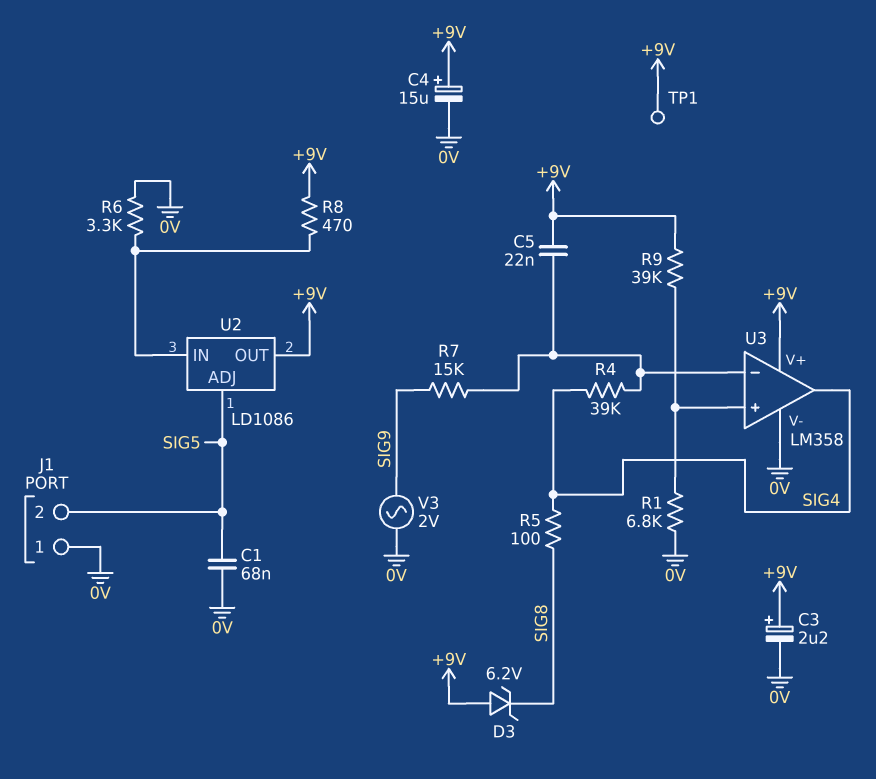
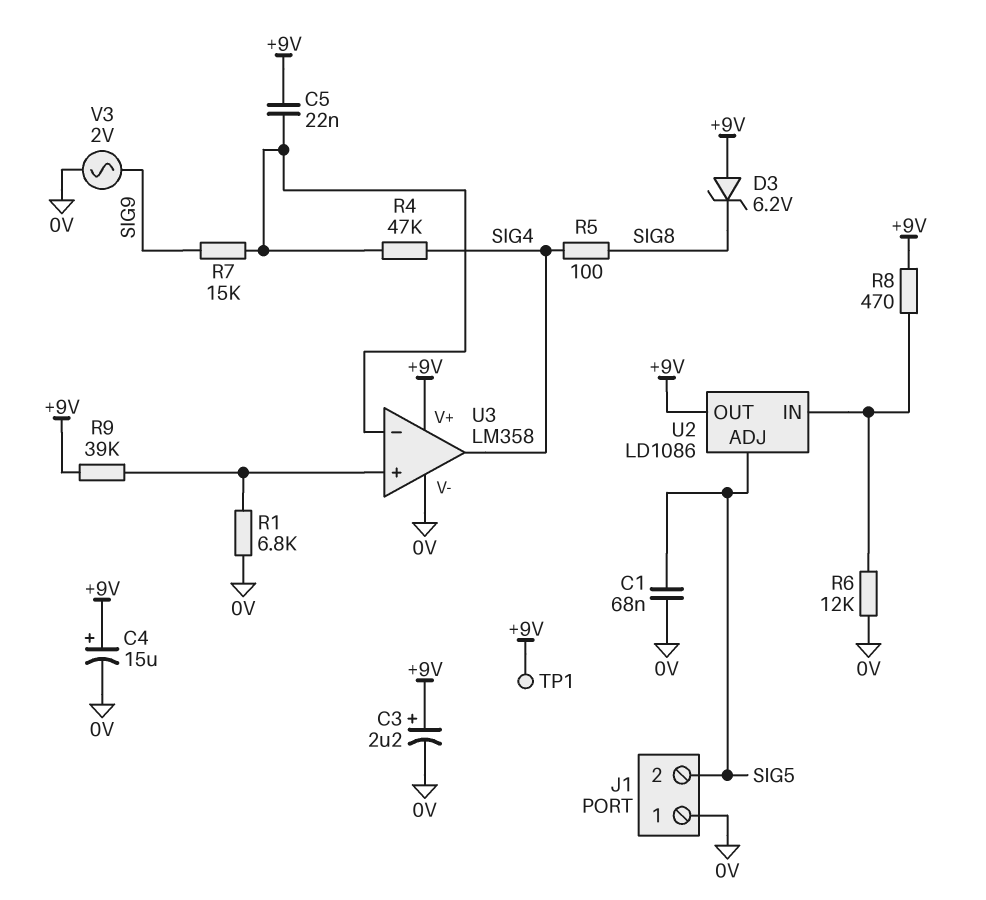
R4: 39k (SIG4, U3/in-) -> 47k (SIG4, U3/in-)
R6: 3.3k (0V, U2/IN) -> 12k (0V, U2/IN)

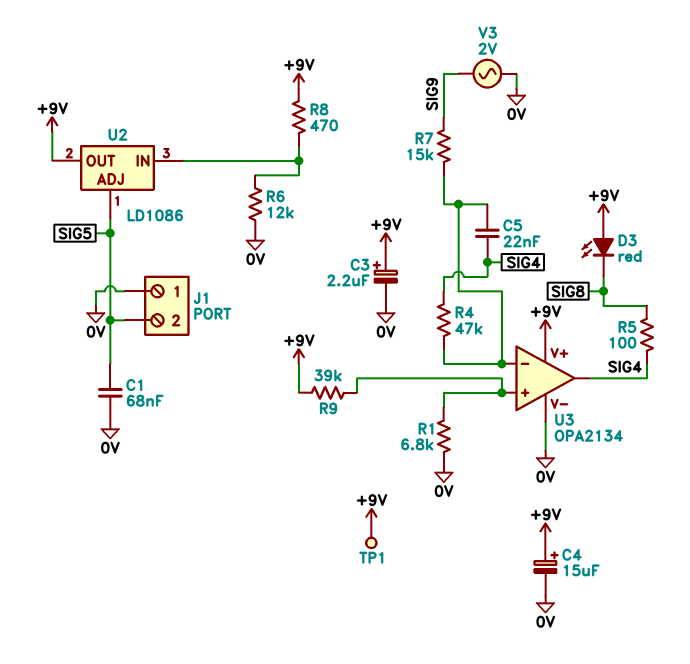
C5: 22nF (+9V, U3/in-) -> 22nF (SIG4, U3/in-)
D3: zener 6.2V (A +9V, K SIG8) -> LED red (A +9V, K SIG8)
U3: LM358 -> OPA2134

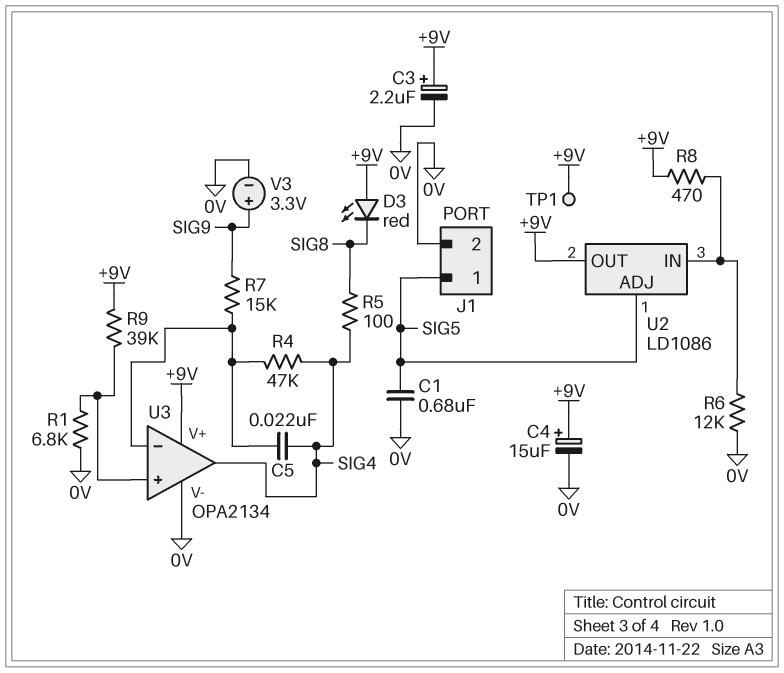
C1: 68nF (0V, SIG5) -> 680nF (0V, SIG5)
J1 pin 1: 0V -> SIG5
J1 pin 2: SIG5 -> 0V
V3: AC 2V (0V, SIG9) -> 3.3V (plus SIG9, minus 0V)

